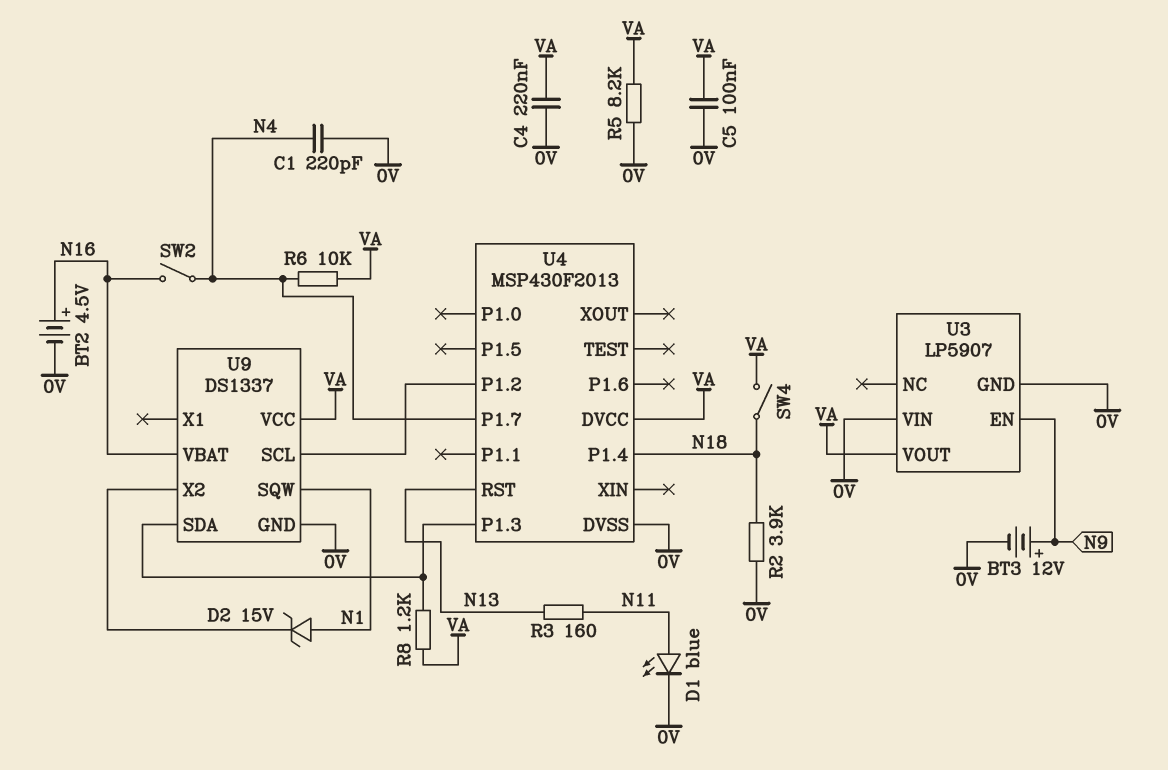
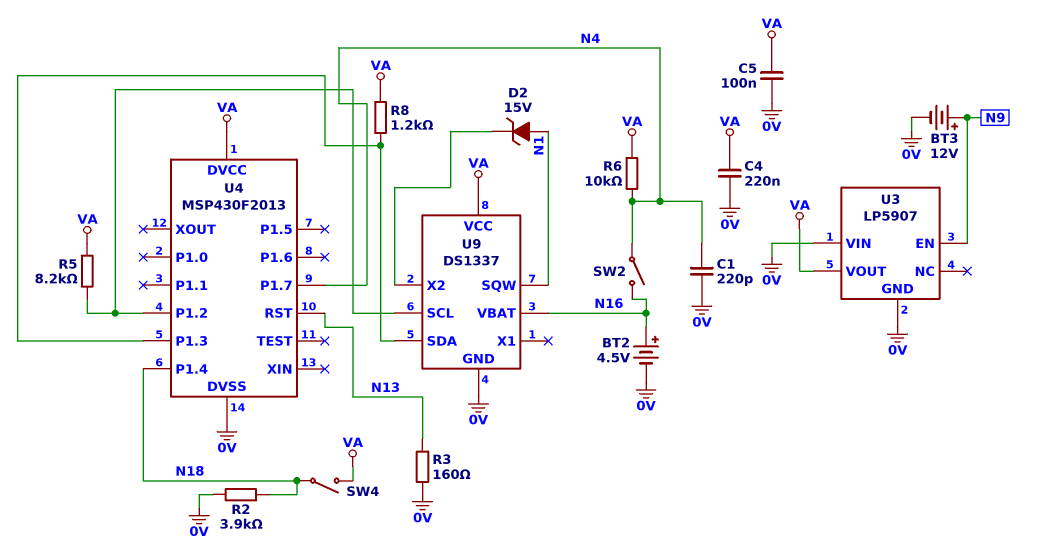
D1: LED blue (A N11, K 0V) -> none
R3: 160 (N11, N13) -> 160 (0V, N13)
R5: 8.2k (0V, VA) -> 8.2k (U4/P1.2, VA)

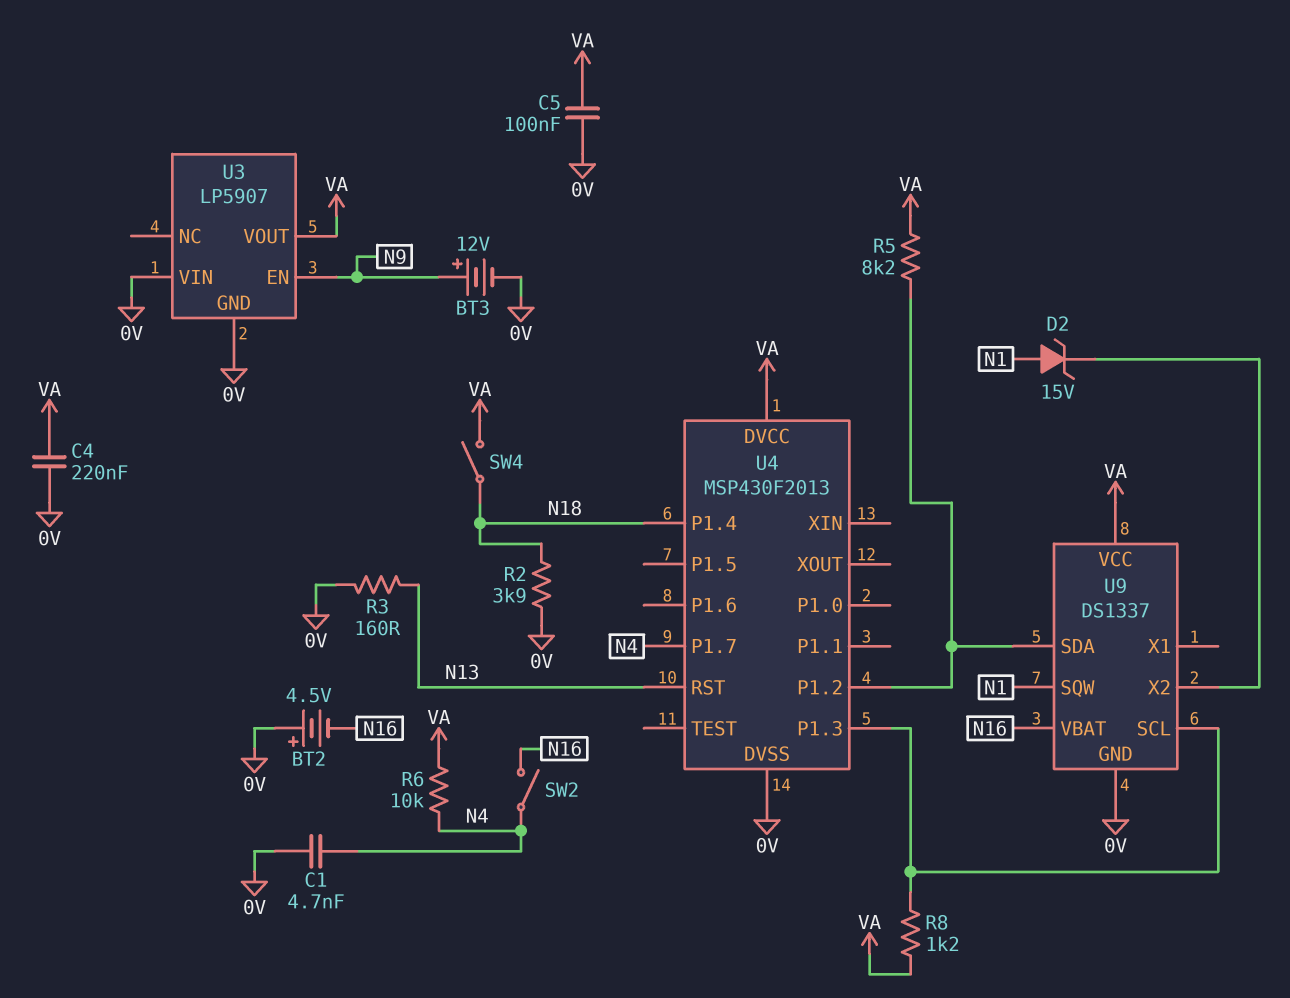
BT2: 4.5V (plus N16, minus 0V) -> 4.5V (plus 0V, minus N16)
C1: 220pF (0V, N4) -> 4.7nF (0V, N4)
U9 pin SCL: U4/P1.2 -> U4/P1.3
U9 pin SDA: U4/P1.3 -> U4/P1.2

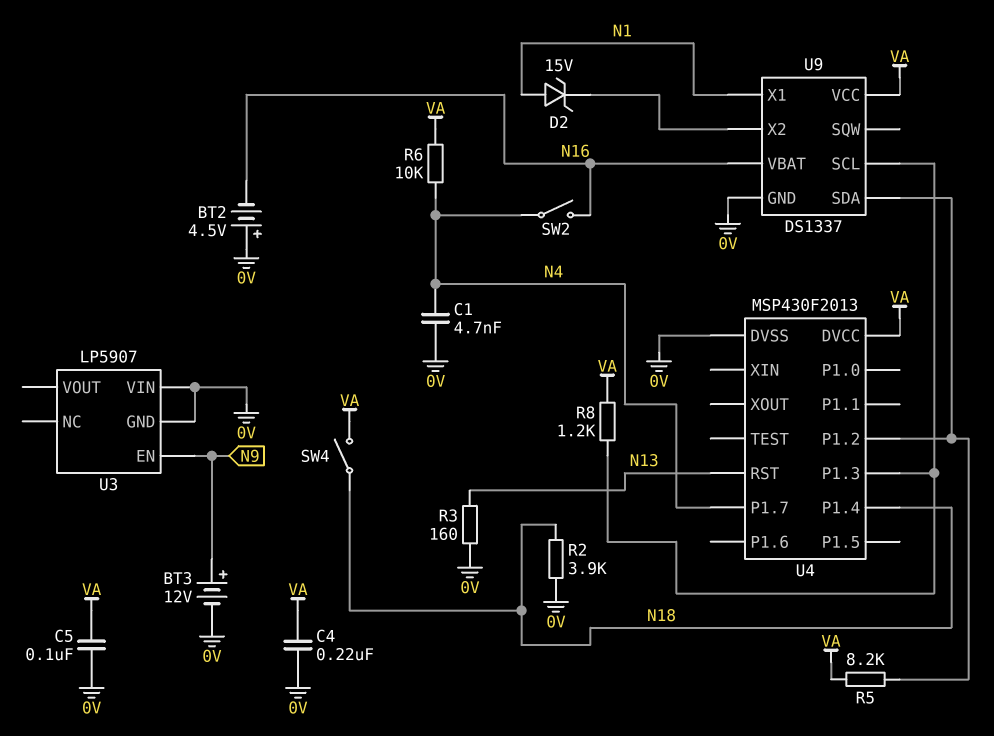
U3 pin VOUT: VA -> none
U9 pin SQW: N1 -> none
U9 pin X1: none -> N1

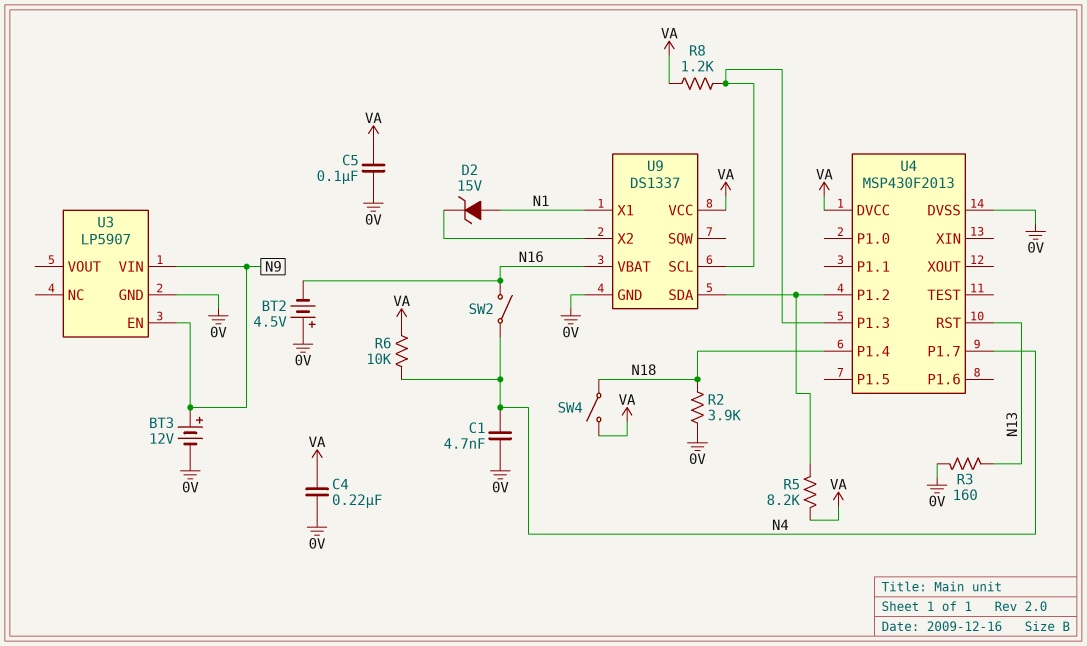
U3 pin VIN: 0V -> N9

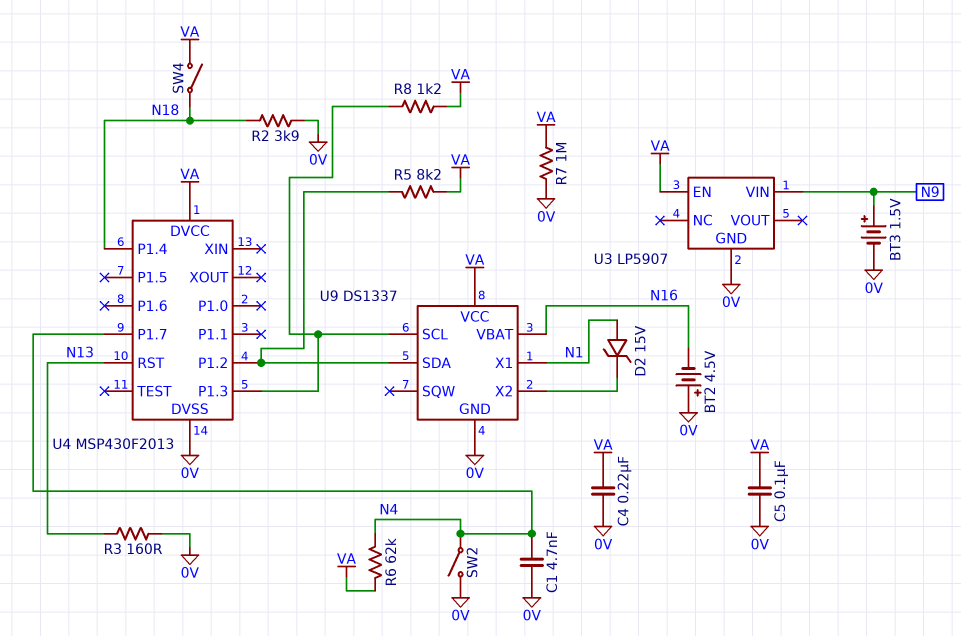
BT3: 12V (plus N9, minus 0V) -> 1.5V (plus N9, minus 0V)
R6: 10k (N4, VA) -> 62k (N4, VA)
R7: none -> 1M (0V, VA)
SW2: switch (N4, N16) -> switch (0V, N4)
U3 pin EN: N9 -> VA

